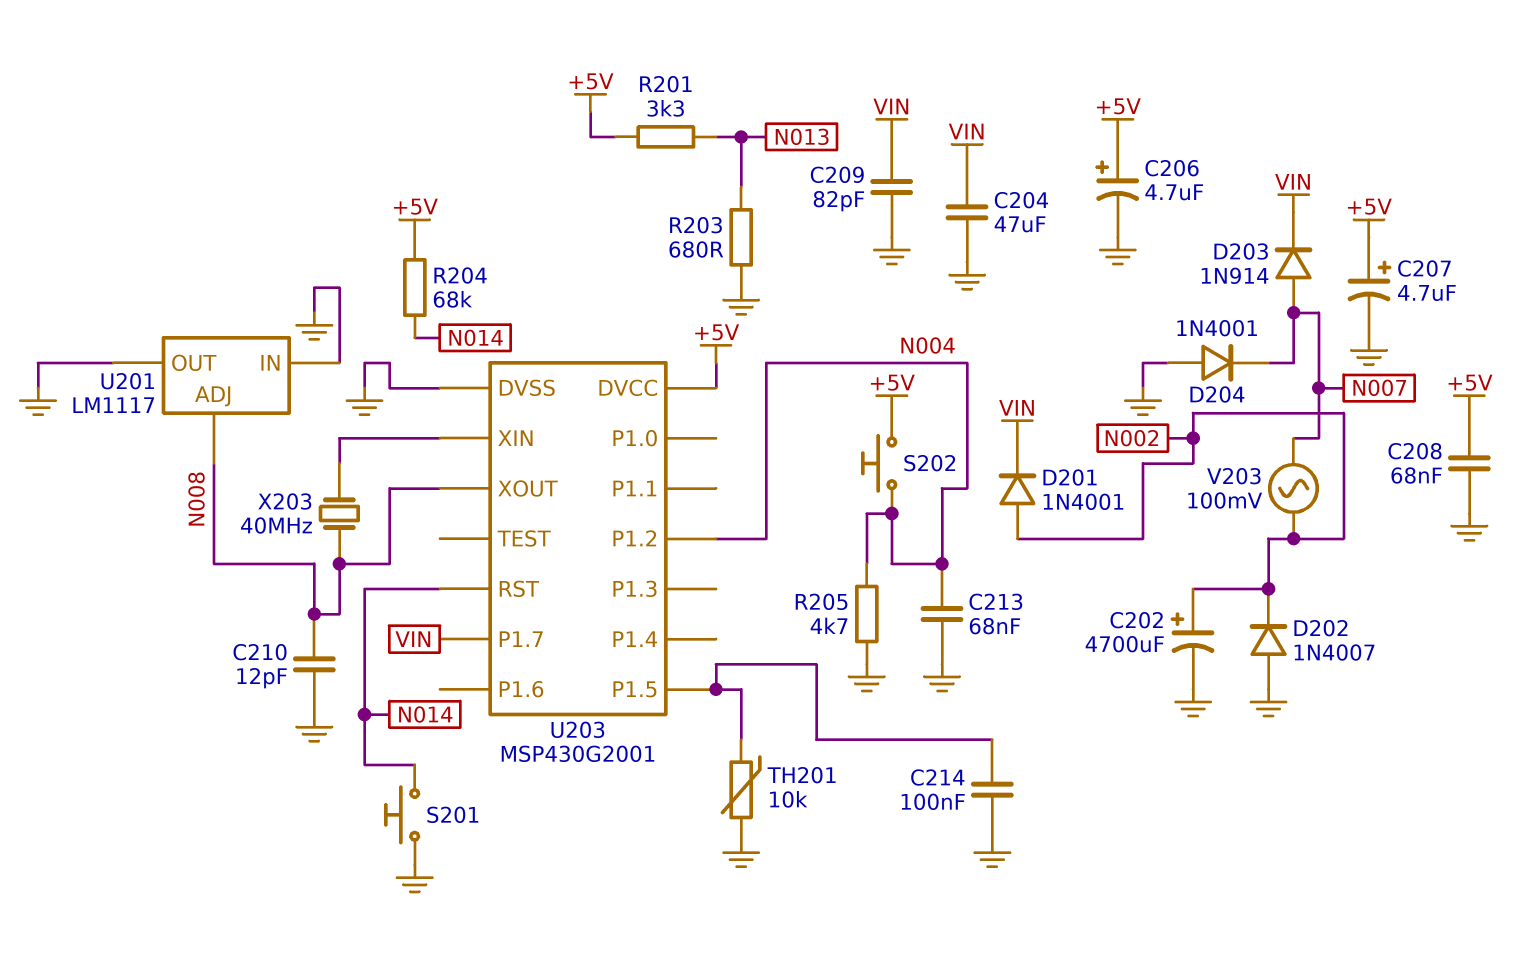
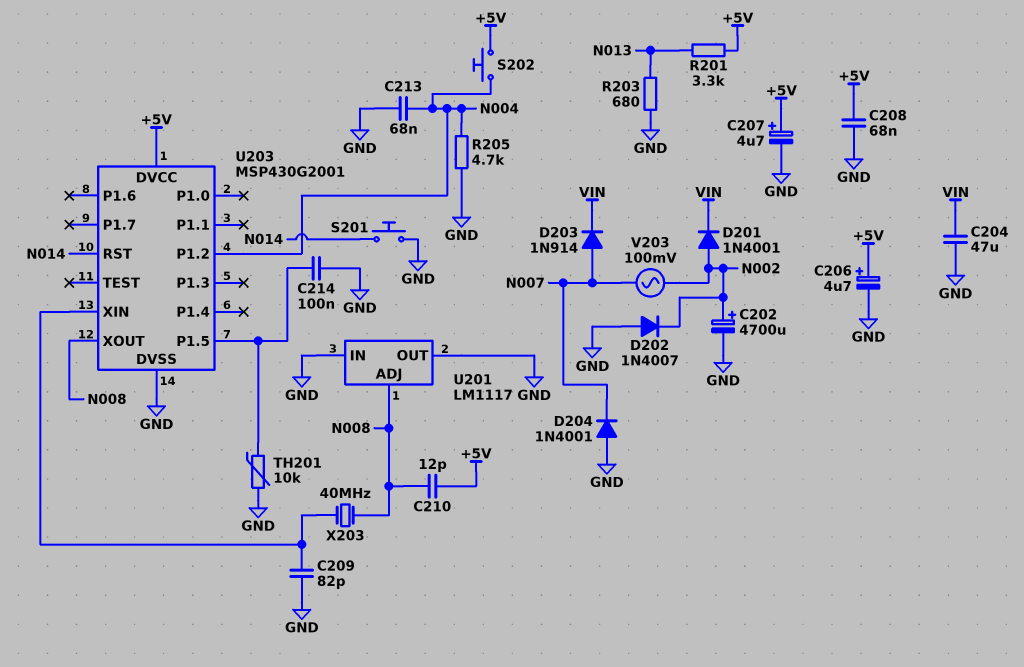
C209: 82pF (GND, VIN) -> 82pF (GND, U203/XIN)
C210: 12pF (GND, N008) -> 12pF (+5V, N008)
R204: 68k (+5V, N014) -> none
U203 pin P1.7: VIN -> none

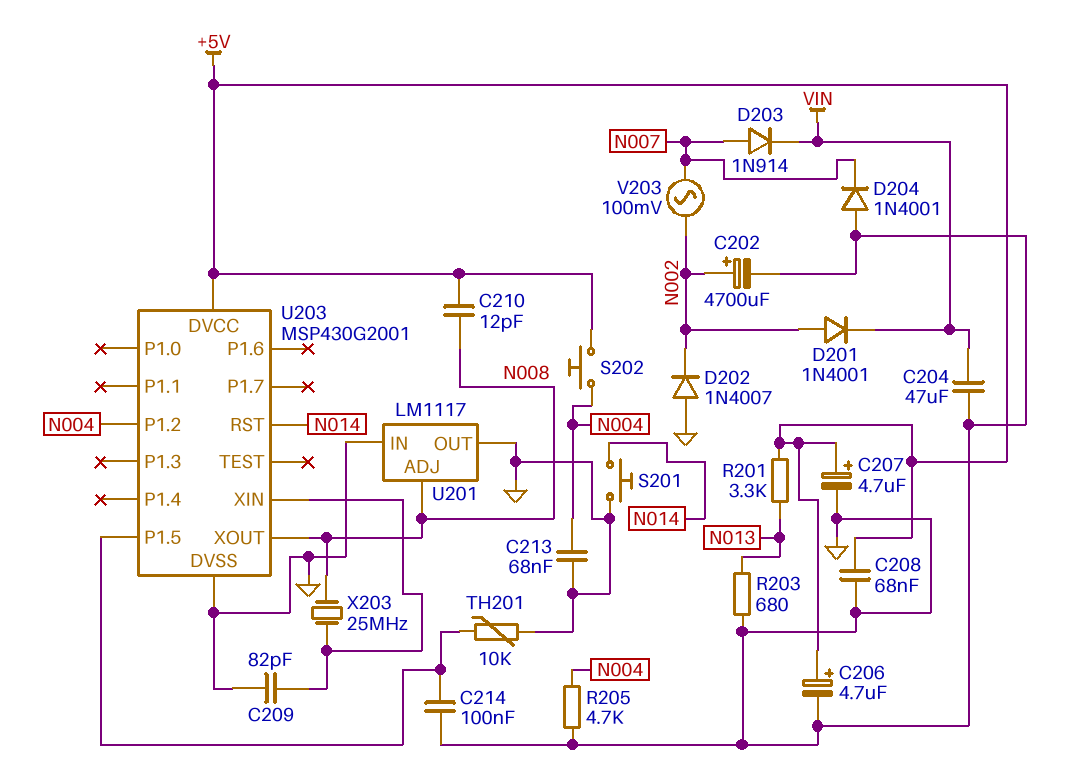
X203: 40MHz (N008, U203/XIN) -> 25MHz (N008, U203/XIN)

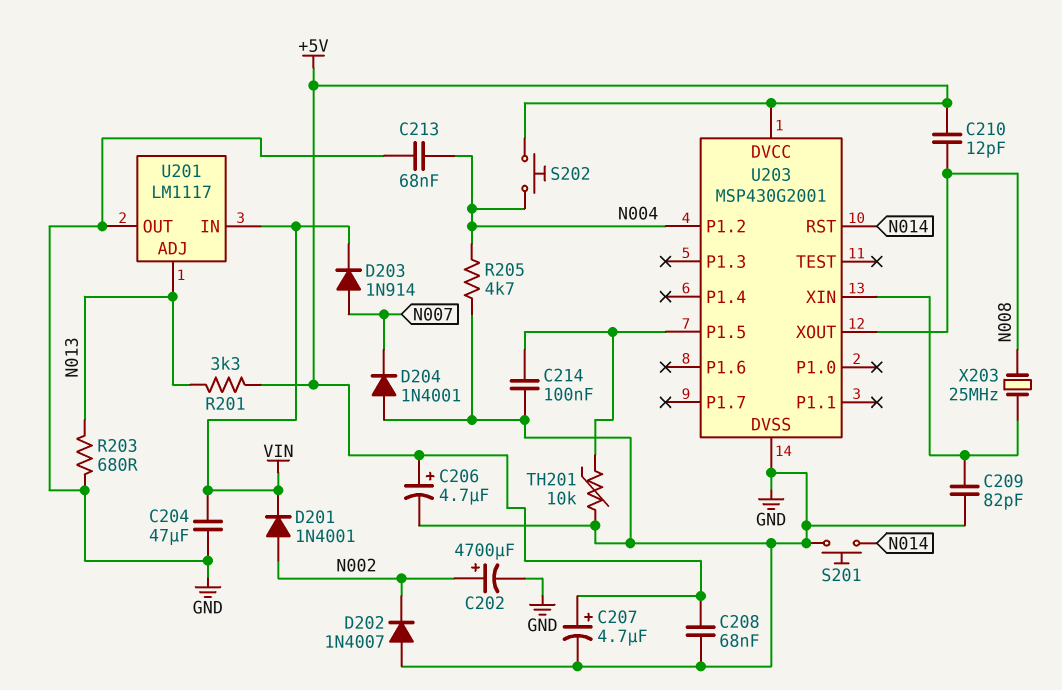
U201 pin ADJ: N008 -> N013
U201 pin IN: GND -> VIN
V203: AC 100mV (N002, N007) -> none

